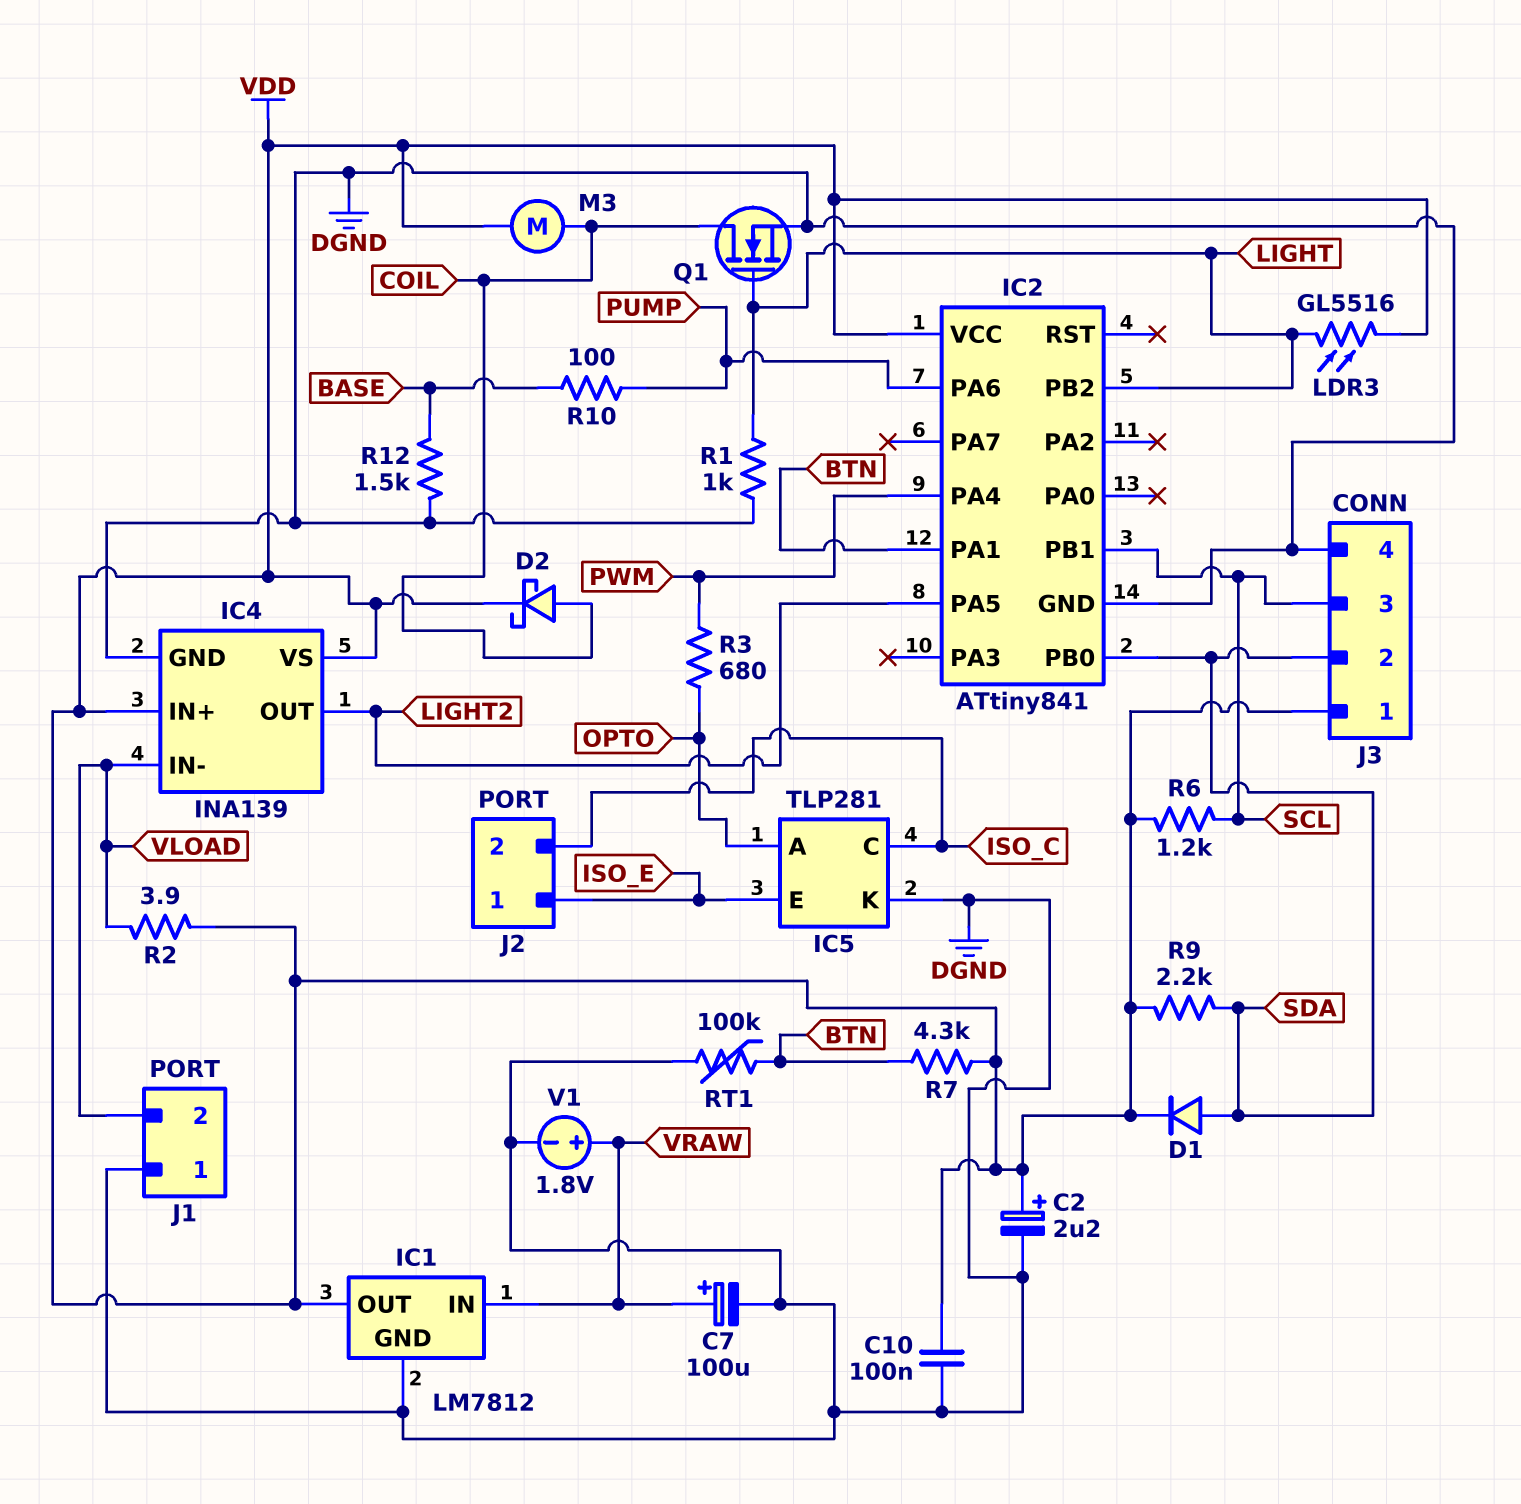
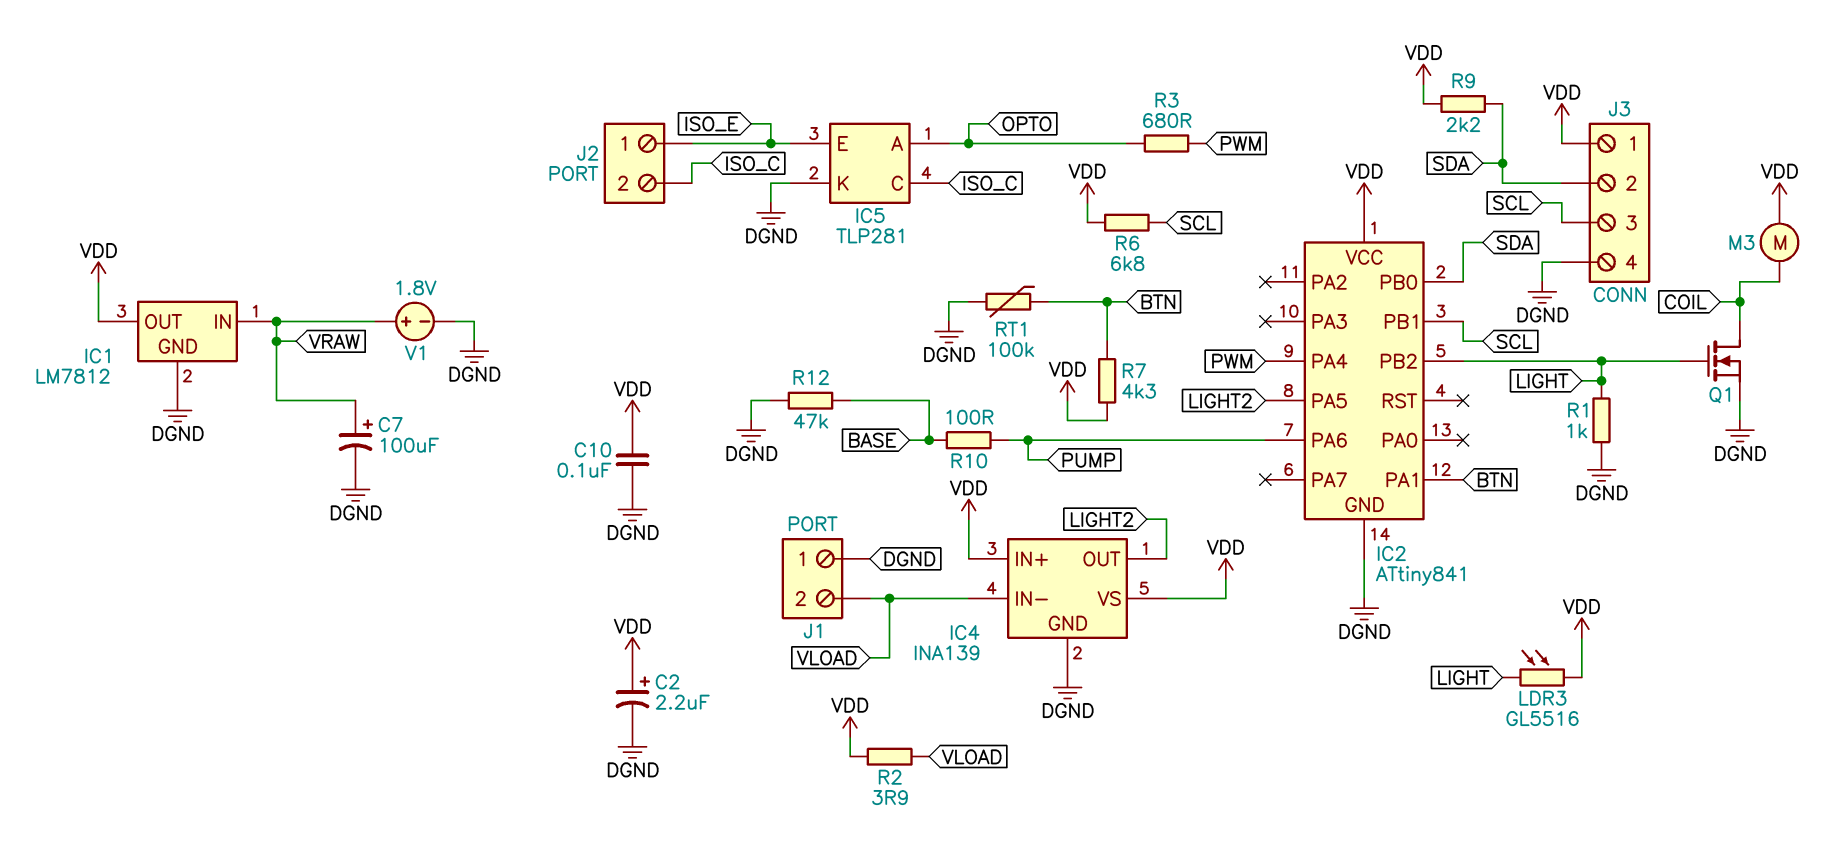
D1: diode (A SDA, K VDD) -> none
D2: schottky (A COIL, K VDD) -> none
R6: 1.2k (SCL, VDD) -> 6.8k (SCL, VDD)
R12: 1.5k (BASE, DGND) -> 47k (BASE, DGND)

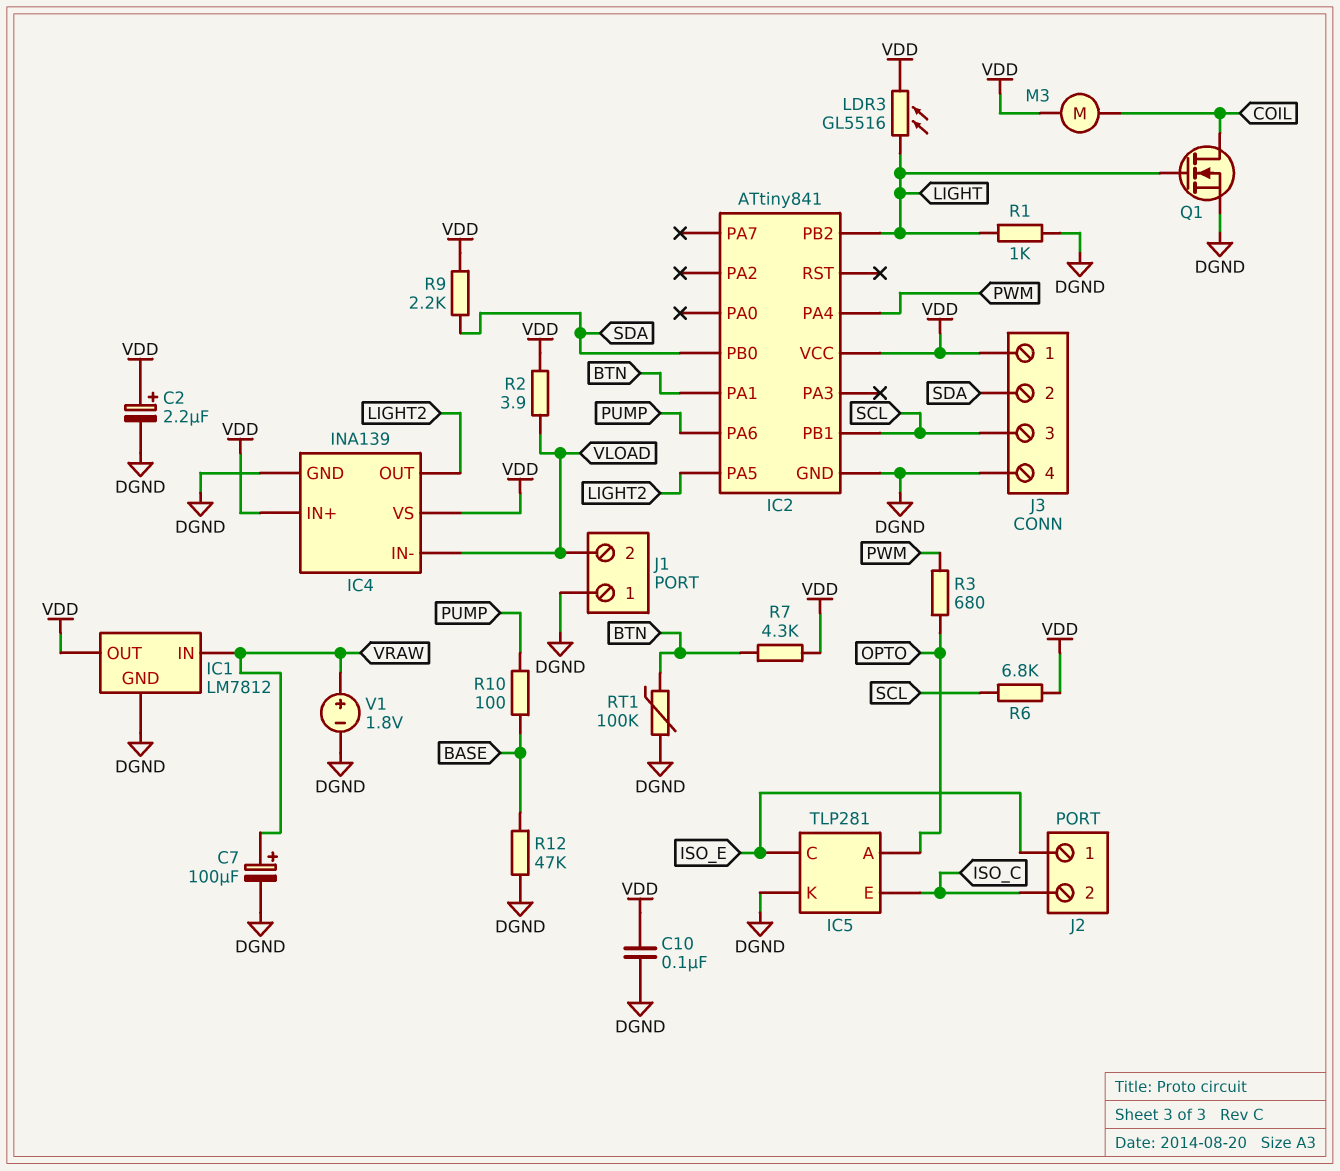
IC5 pin C: ISO_C -> ISO_E
IC5 pin E: ISO_E -> ISO_C

